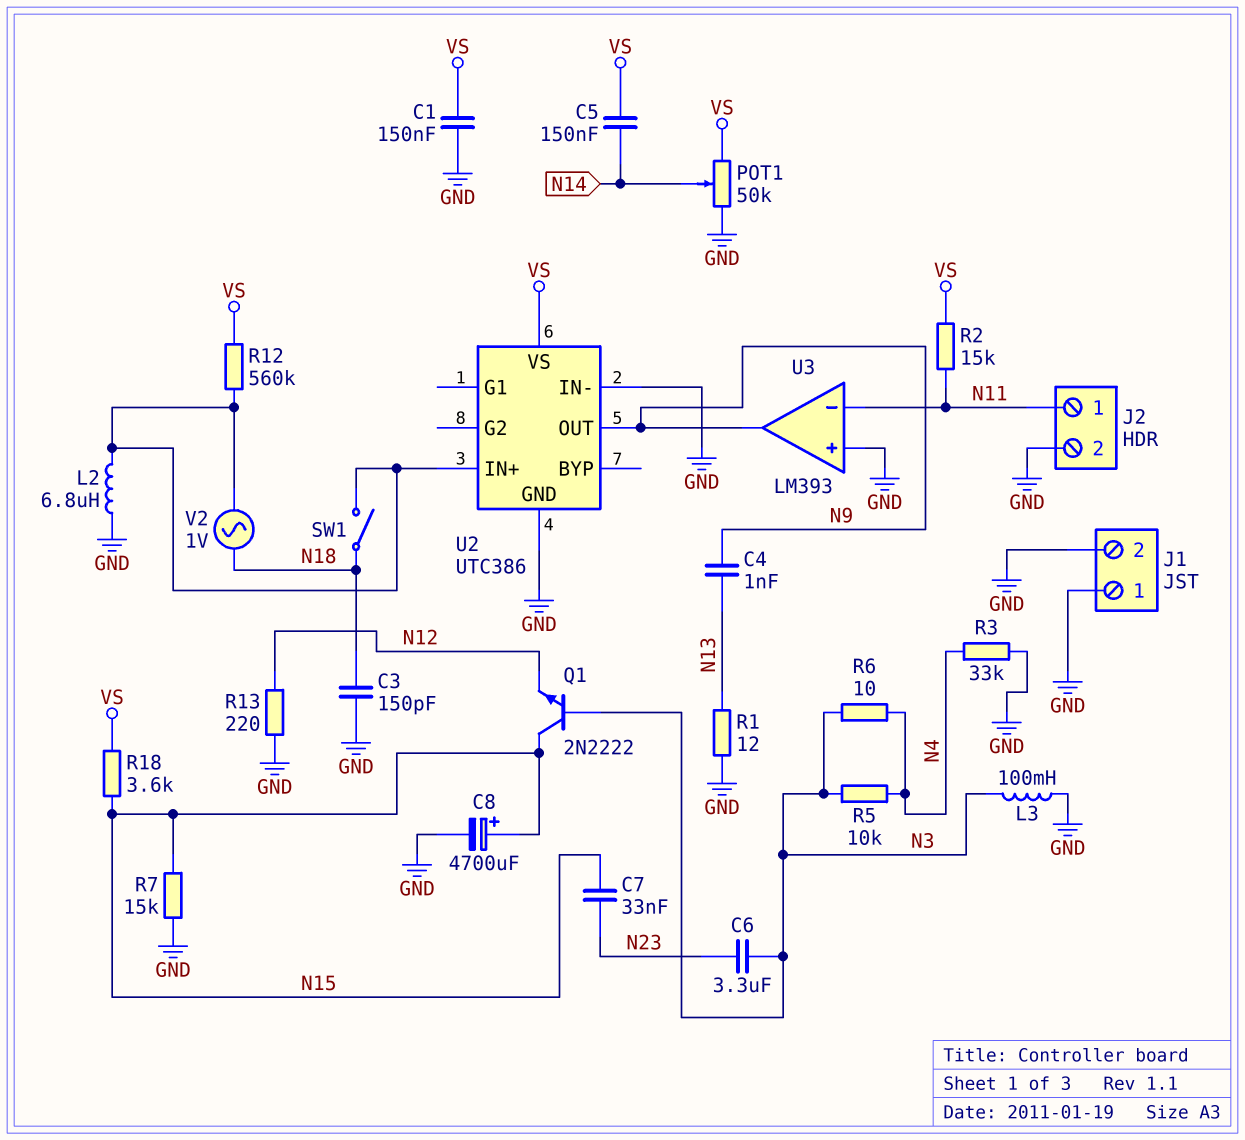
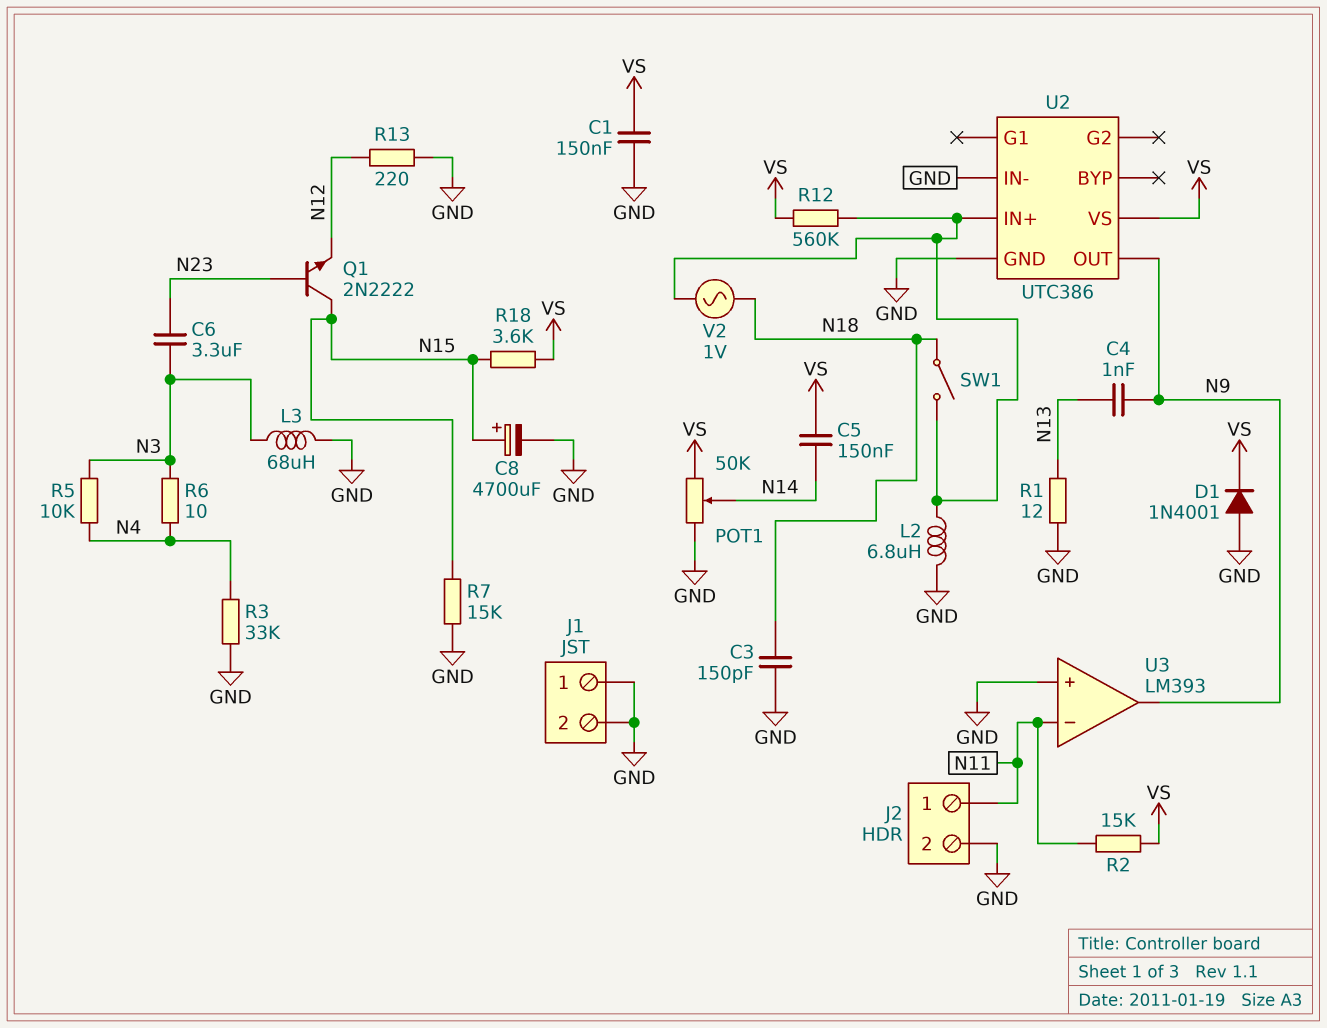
C7: 33nF (N15, N23) -> none
D1: none -> diode 1N4001 (A GND, K VS)
L3: 100mH (GND, N3) -> 68uH (GND, N3)
Q1: NPN 2N2222 (B N3, C N15, E N12) -> NPN 2N2222 (B N23, C N15, E N12)

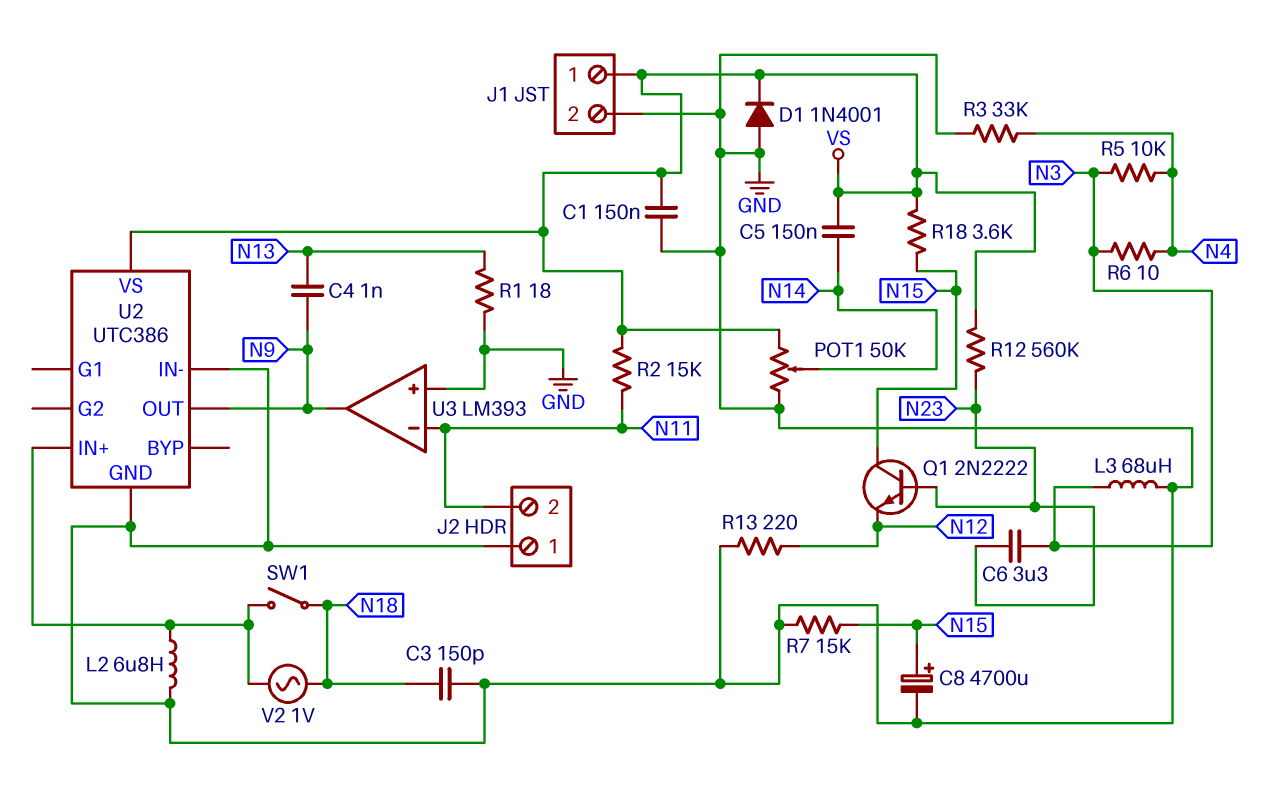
J1 pin 1: GND -> VS
J2 pin 1: N11 -> GND
J2 pin 2: GND -> N11
R1: 12 (GND, N13) -> 18 (GND, N13)
R12: 560k (U2/IN+, VS) -> 560k (N23, VS)

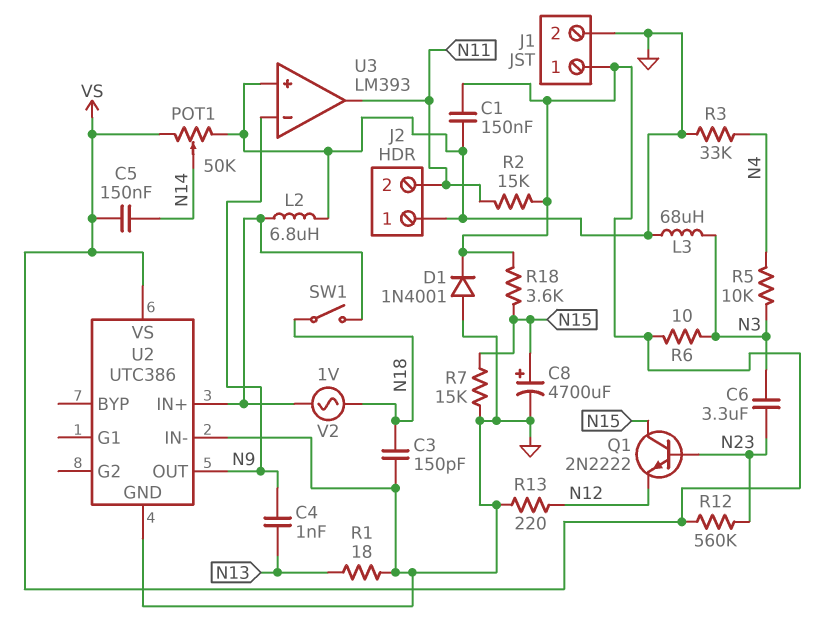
R6: 10 (N3, N4) -> 10 (N3, VS)
U3 pin in-: N11 -> N9
U3 pin out: N9 -> N11

